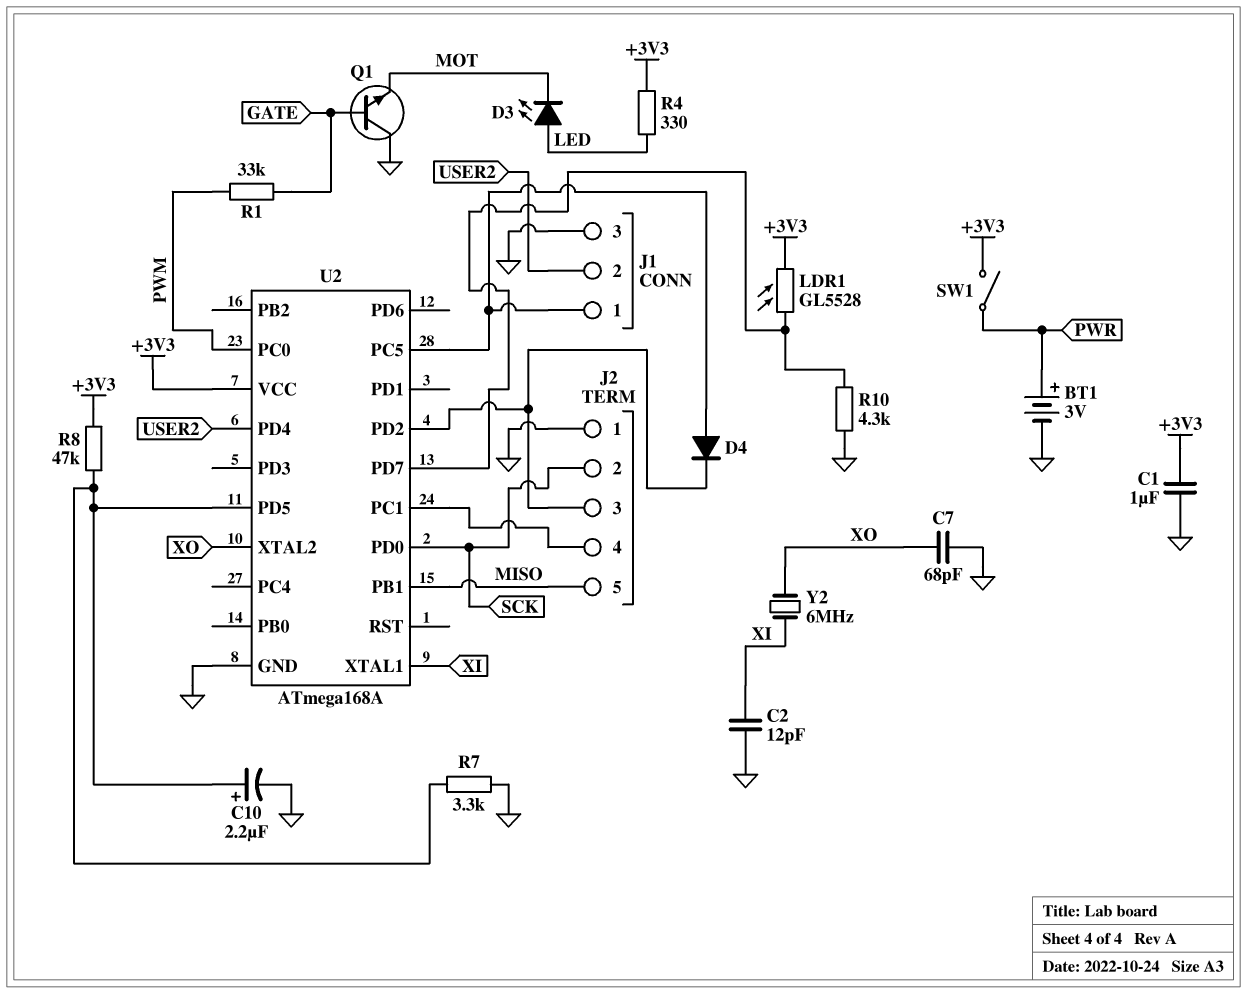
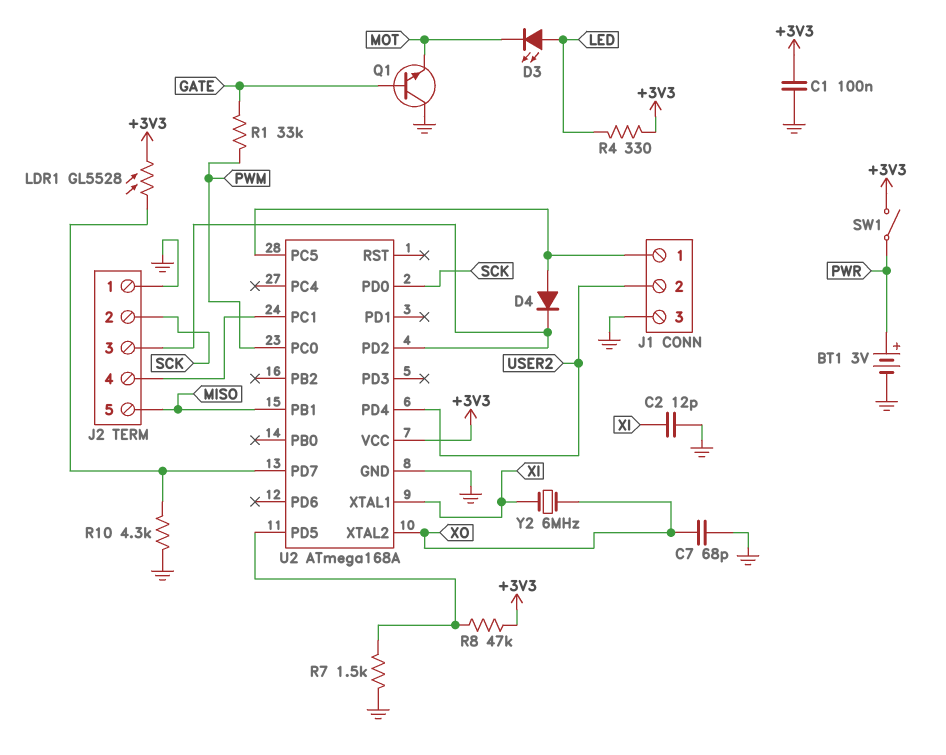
C1: 1uF (+3V3, GND) -> 100nF (+3V3, GND)
C10: 2.2uF (plus U2/PD5, minus GND) -> none
R7: 3.3k (GND, U2/PD5) -> 1.5k (GND, U2/PD5)

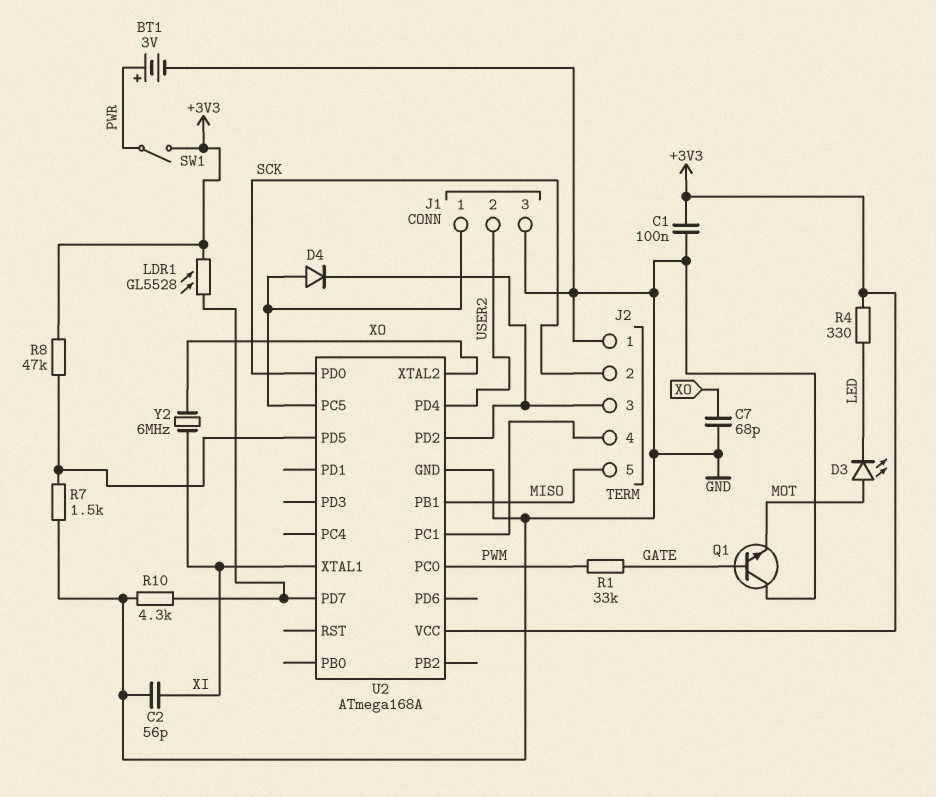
C2: 12pF (GND, XI) -> 56pF (GND, XI)
D3: LED (A LED, K MOT) -> LED (A MOT, K LED)

